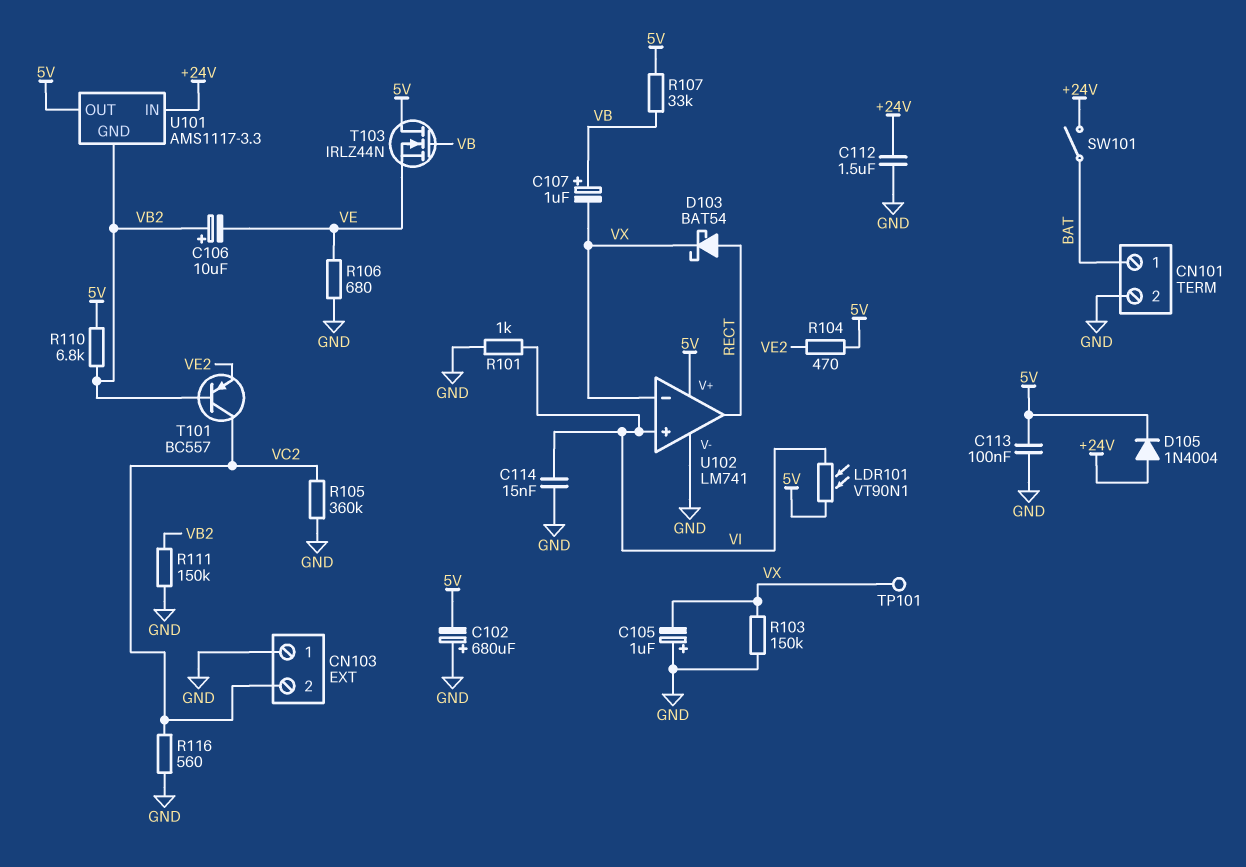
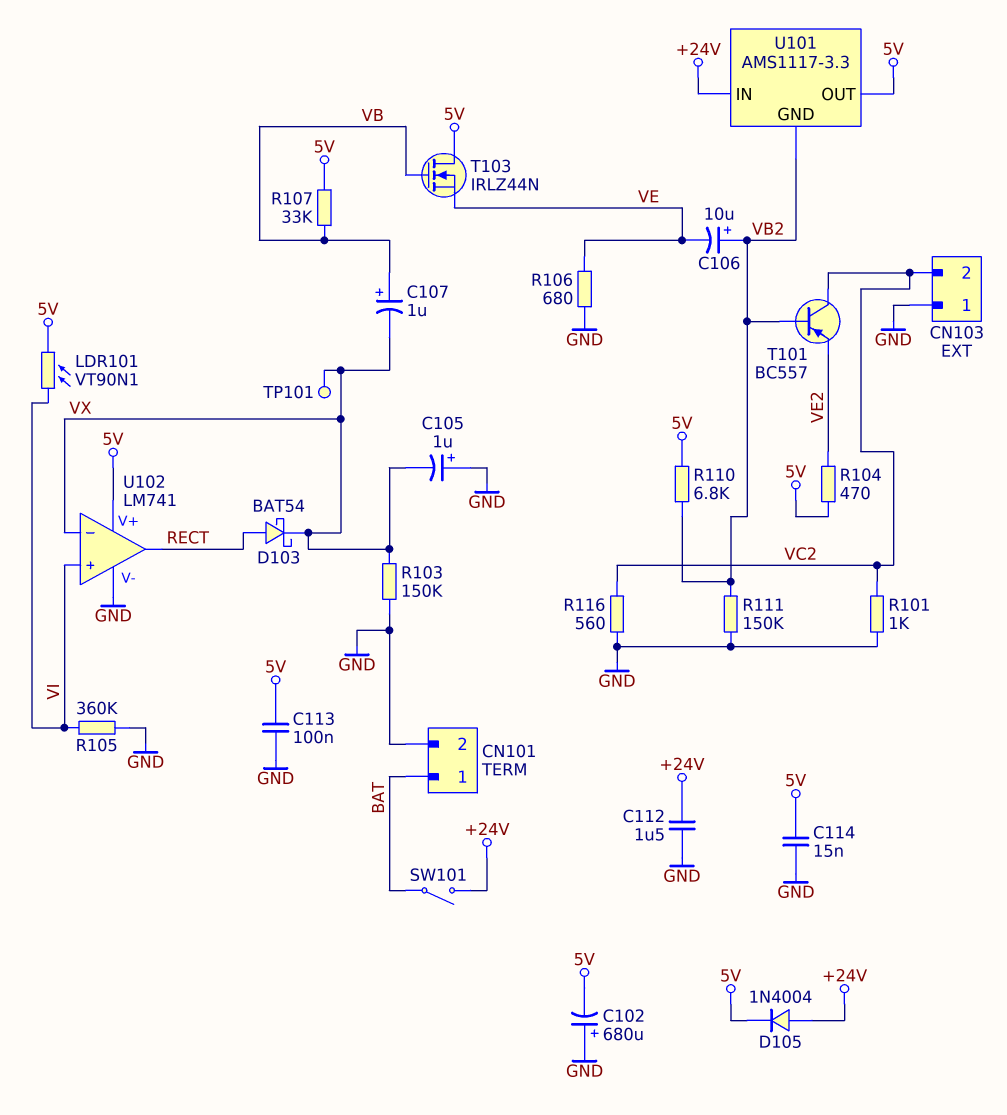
C114: 15nF (GND, VI) -> 15nF (5V, GND)
R101: 1k (GND, VI) -> 1k (GND, VC2)
R105: 360k (GND, VC2) -> 360k (GND, VI)

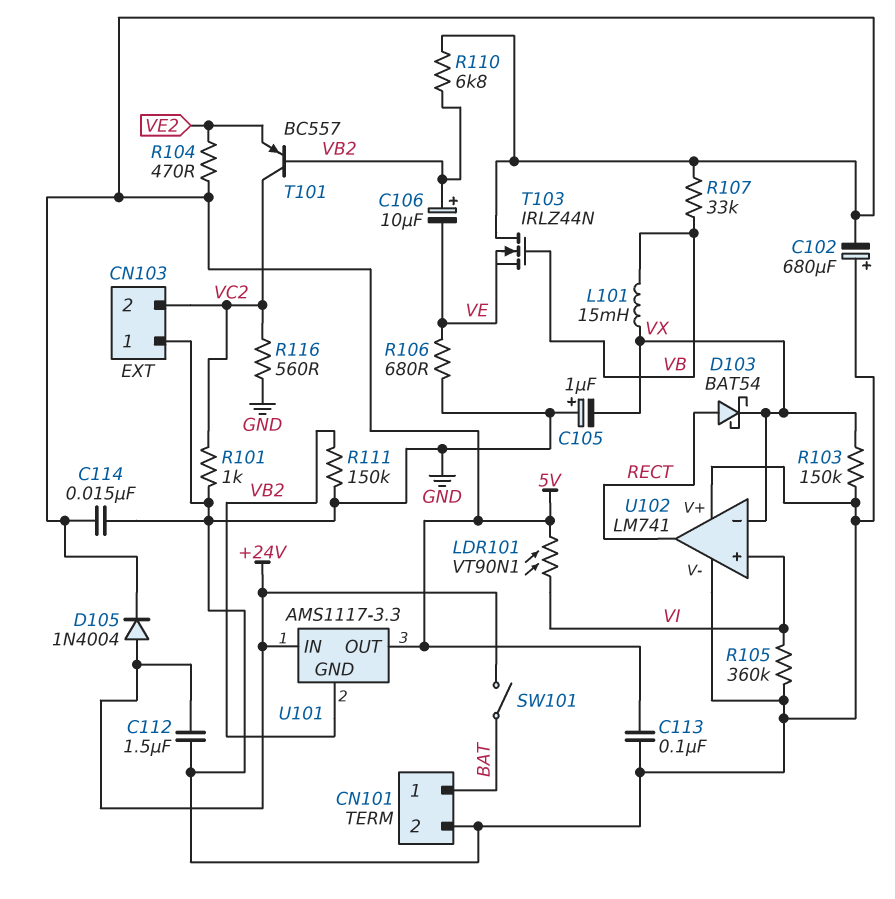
C107: 1uF (plus VB, minus VX) -> none
L101: none -> 15mH (VB, VX)
TP101: test point (VX) -> none
U102 pin V+: 5V -> GND

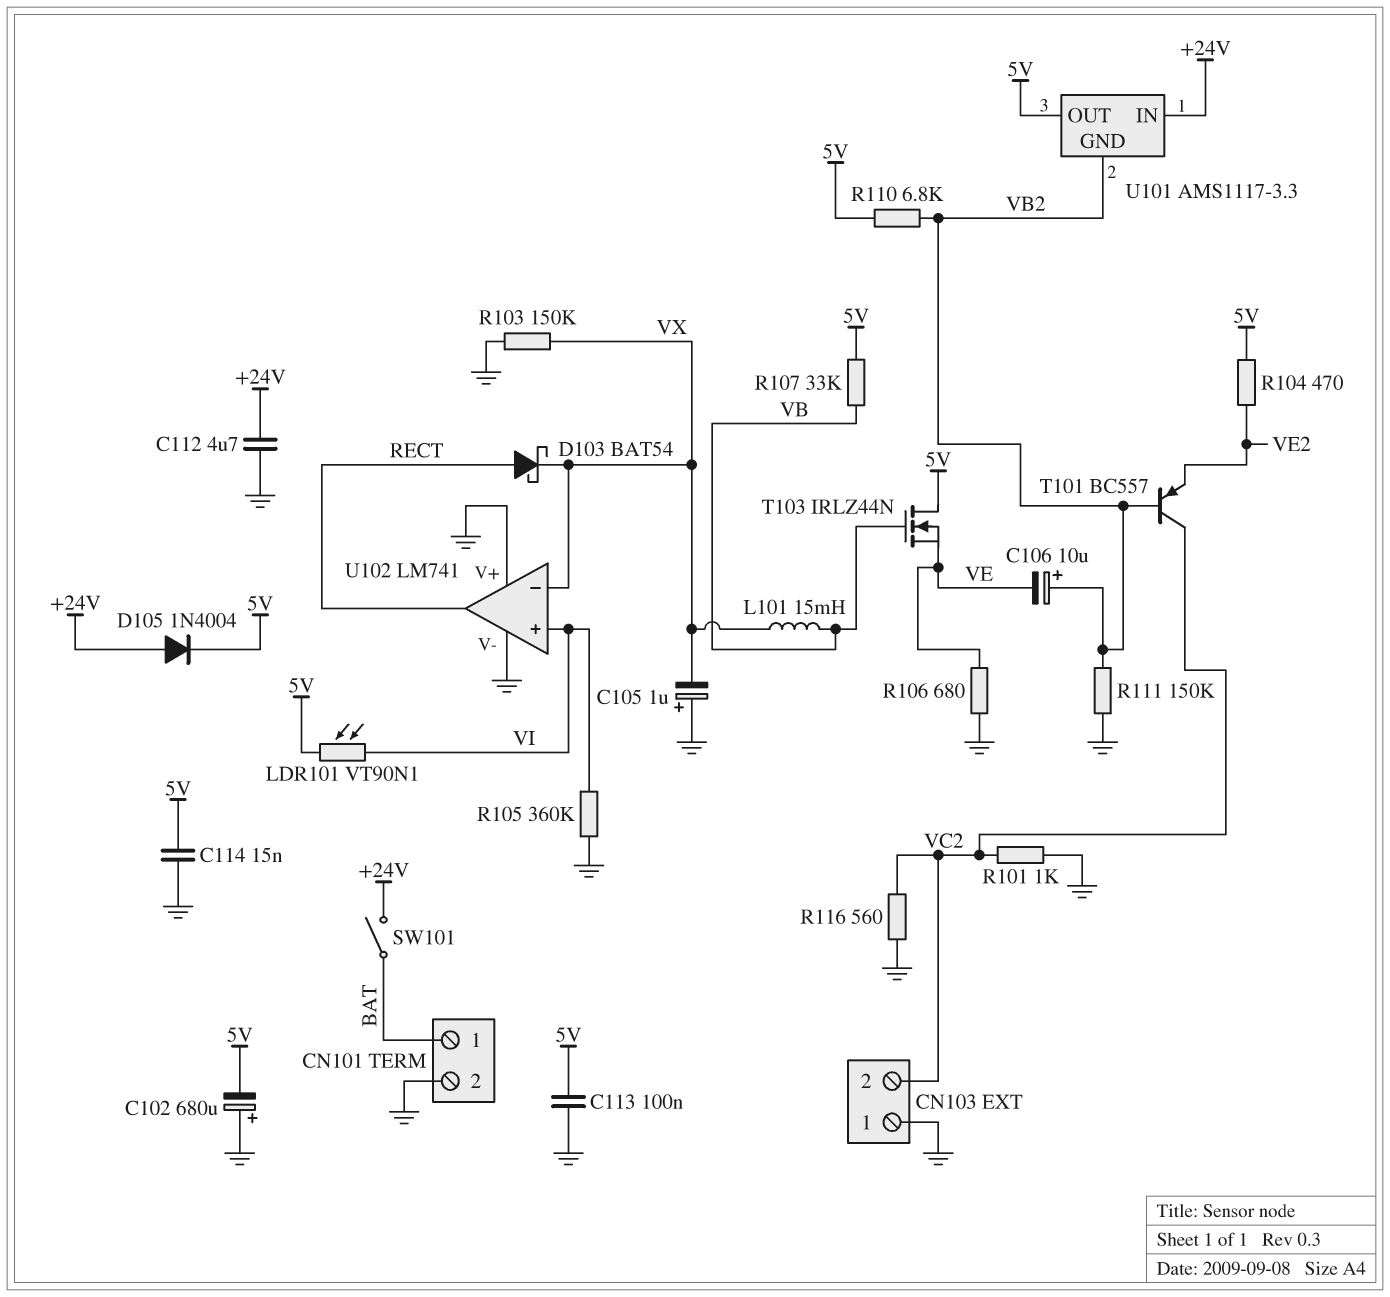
C112: 1.5uF (+24V, GND) -> 4.7uF (+24V, GND)

